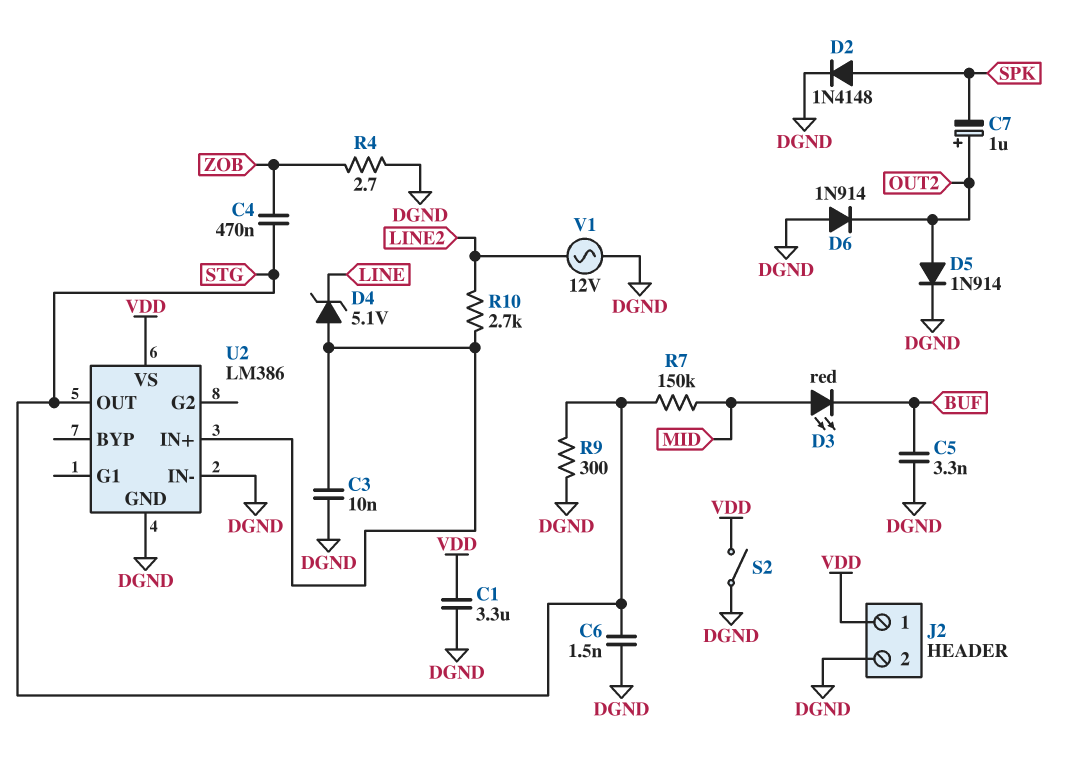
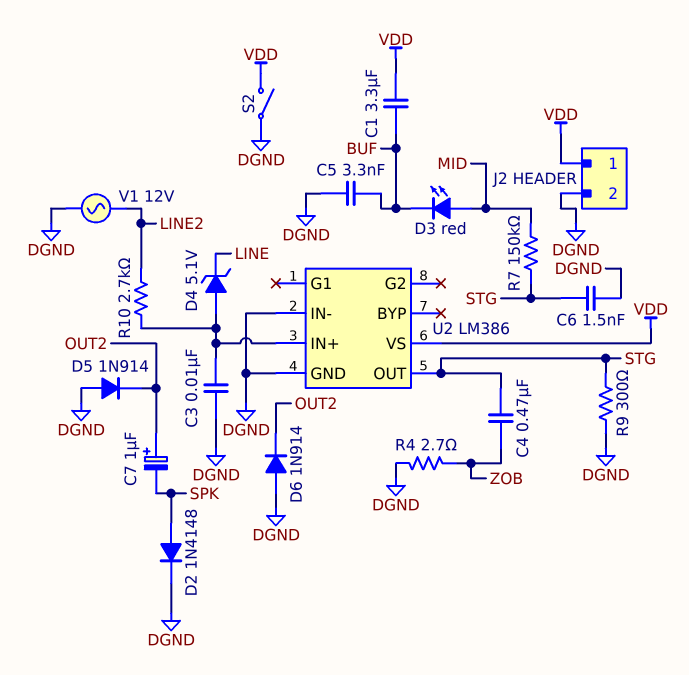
C1: 3.3uF (DGND, VDD) -> 3.3uF (BUF, VDD)
D5: diode 1N914 (A OUT2, K DGND) -> diode 1N914 (A DGND, K OUT2)

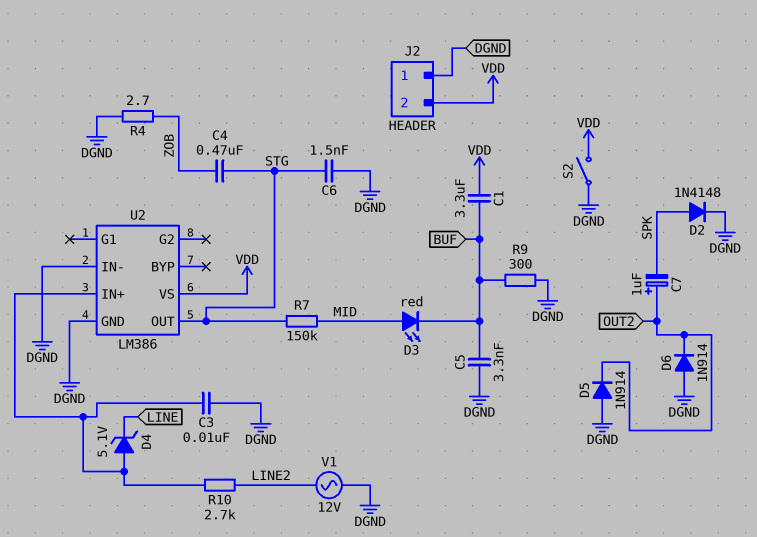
J2 pin 1: VDD -> DGND
J2 pin 2: DGND -> VDD
R9: 300 (DGND, STG) -> 300 (BUF, DGND)

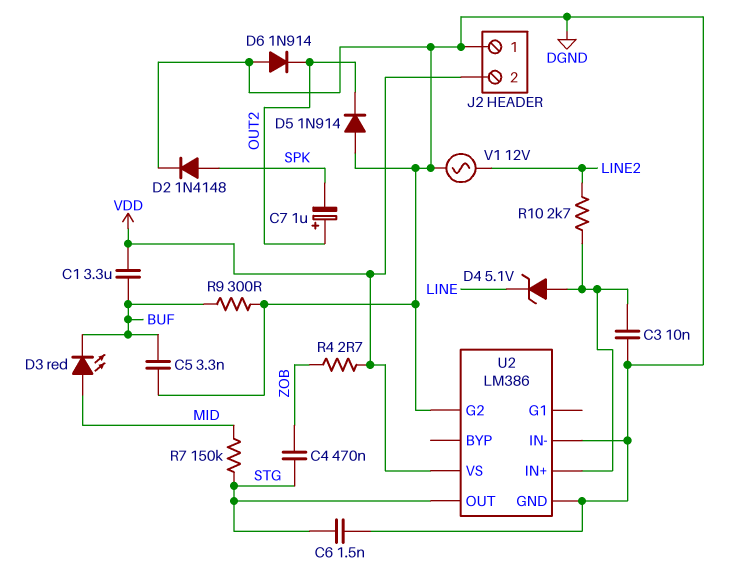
R4: 2.7 (DGND, ZOB) -> 2.7 (VDD, ZOB)
S2: switch (DGND, VDD) -> none
U2 pin G2: none -> DGND

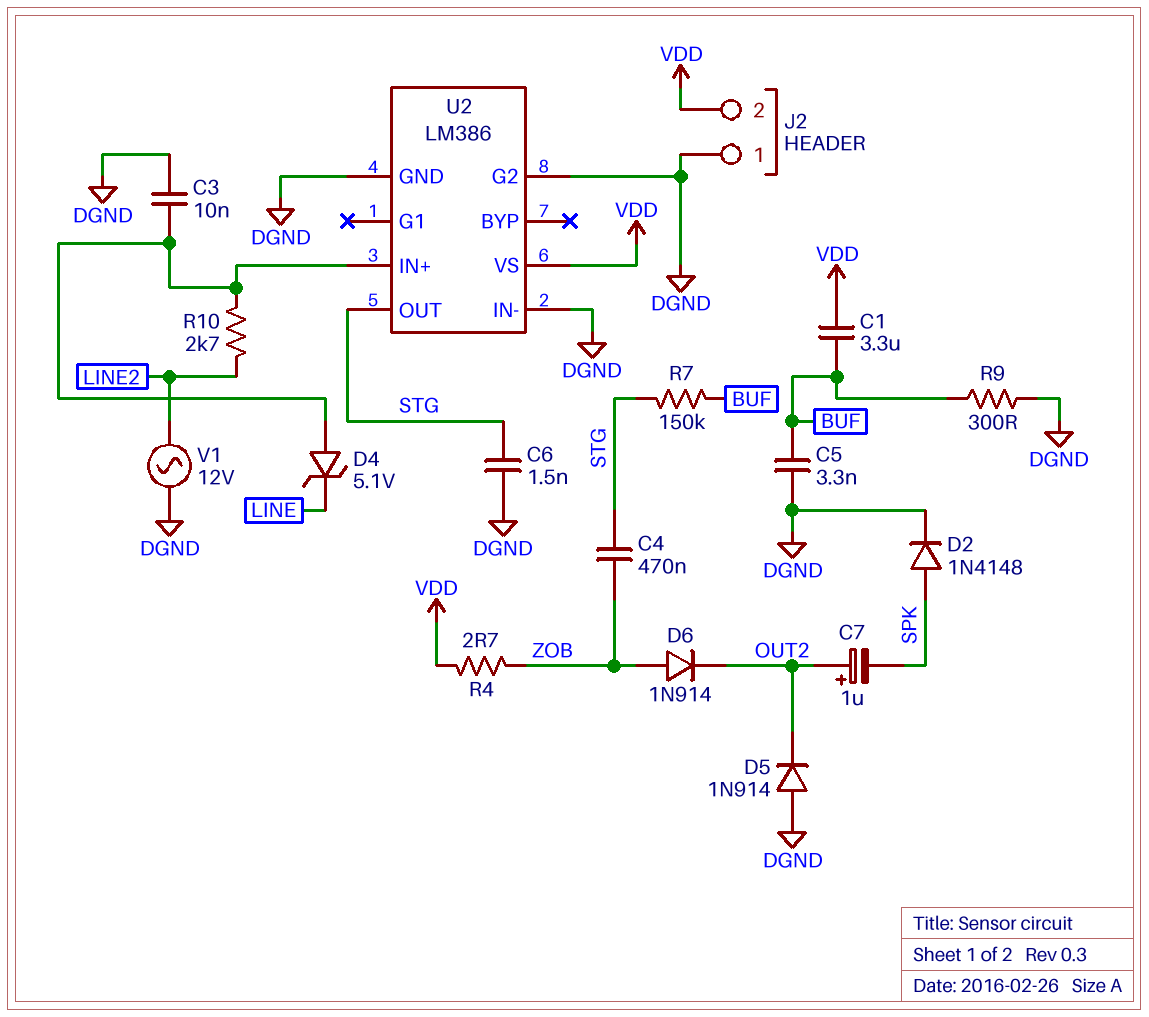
D3: LED red (A MID, K BUF) -> none
D6: diode 1N914 (A DGND, K OUT2) -> diode 1N914 (A ZOB, K OUT2)
R7: 150k (MID, STG) -> 150k (BUF, STG)

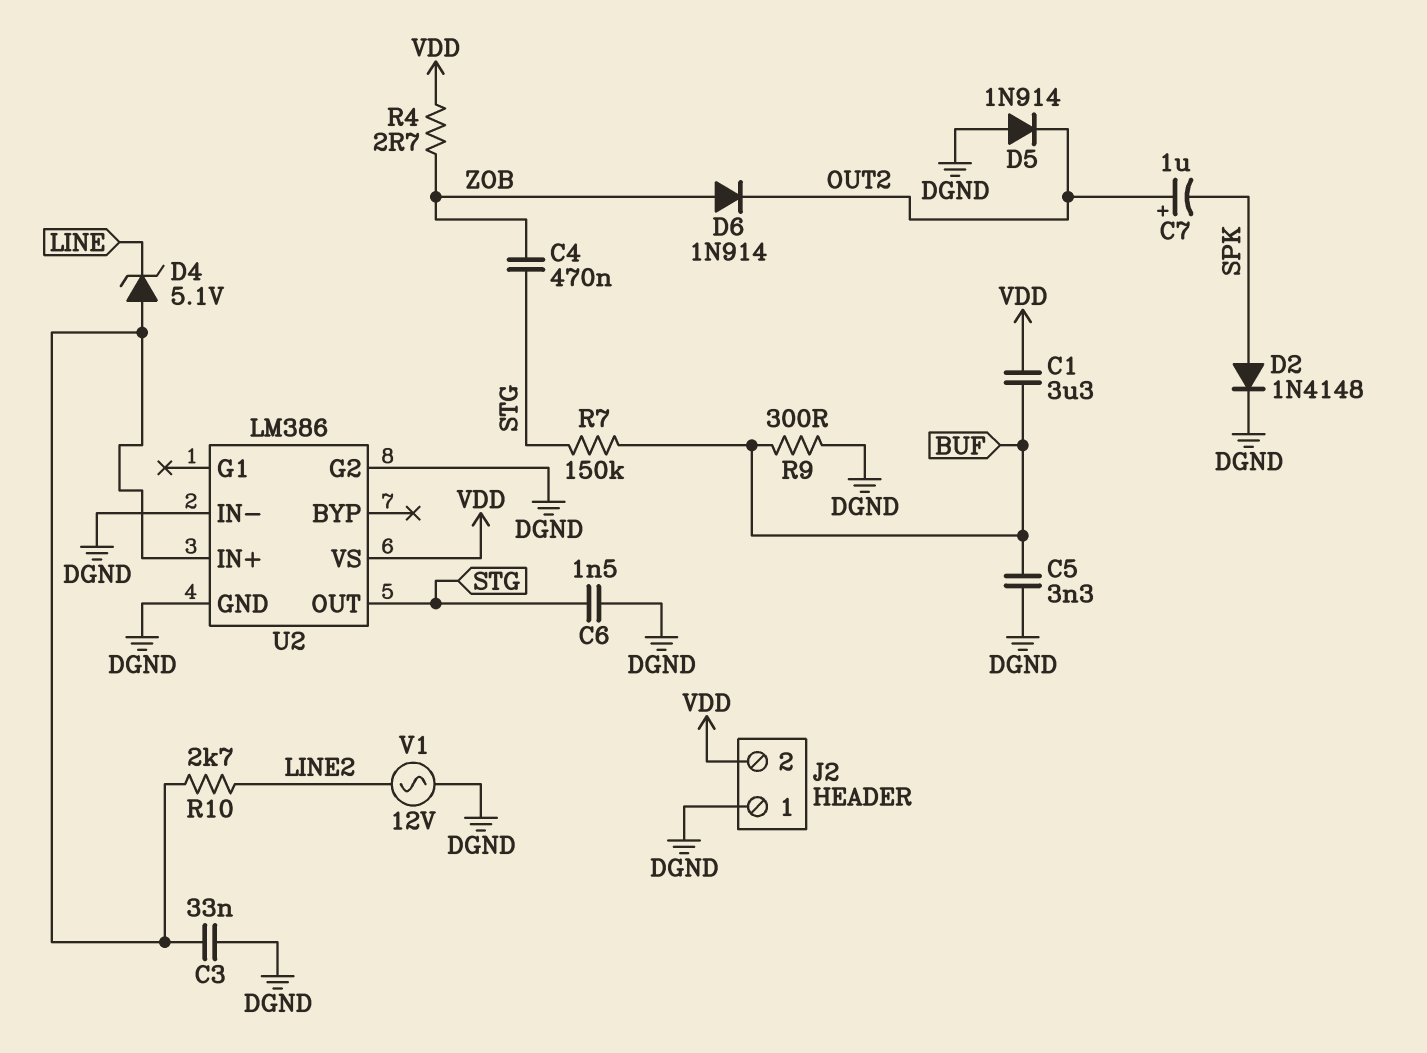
C3: 10nF (DGND, U2/IN+) -> 33nF (DGND, U2/IN+)

